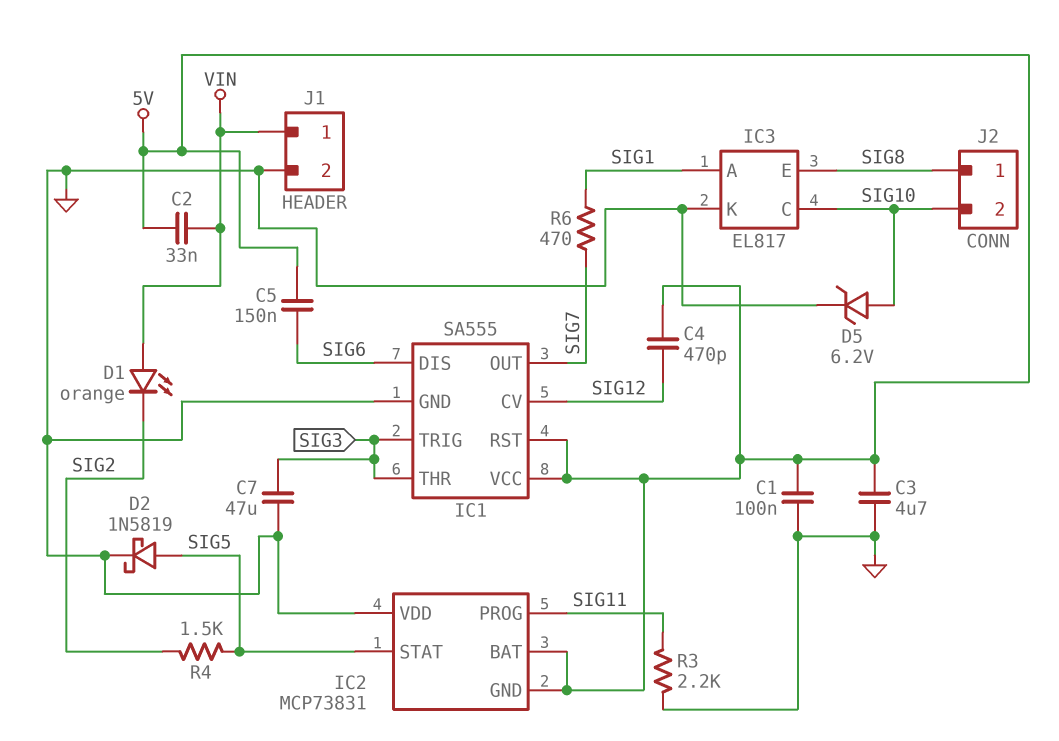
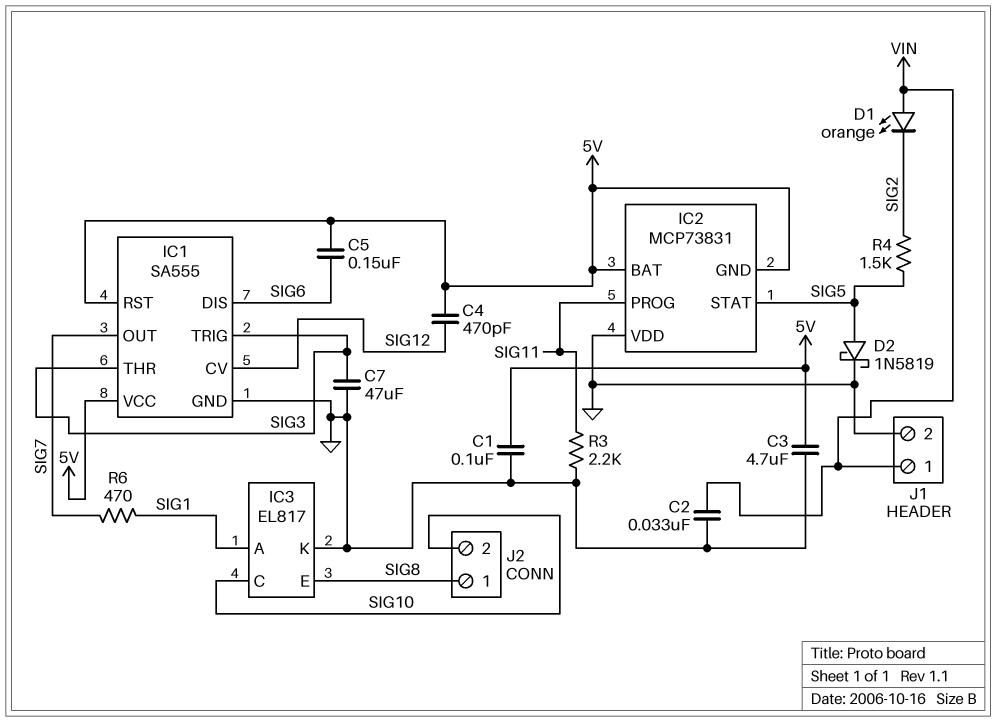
C2: 33nF (5V, VIN) -> 33nF (GND, VIN)
D5: zener 6.2V (A SIG10, K GND) -> none

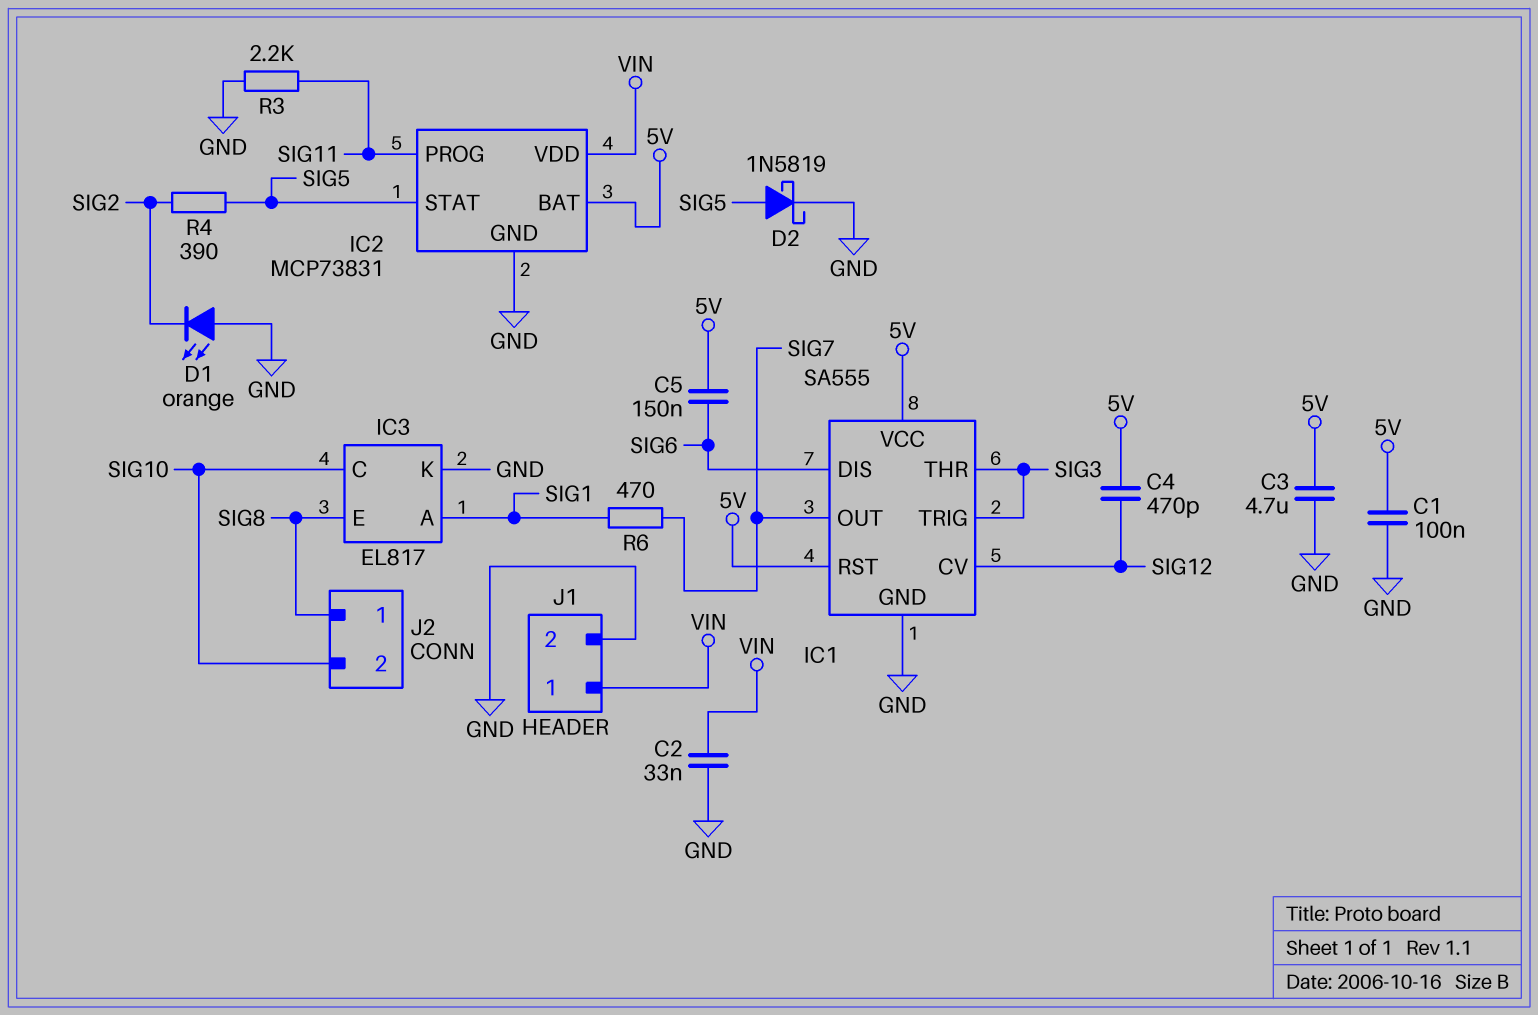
C7: 47uF (GND, SIG3) -> none
D1: LED orange (A VIN, K SIG2) -> LED orange (A GND, K SIG2)
IC2 pin GND: 5V -> GND
IC2 pin VDD: GND -> VIN
R4: 1.5k (SIG2, SIG5) -> 390 (SIG2, SIG5)

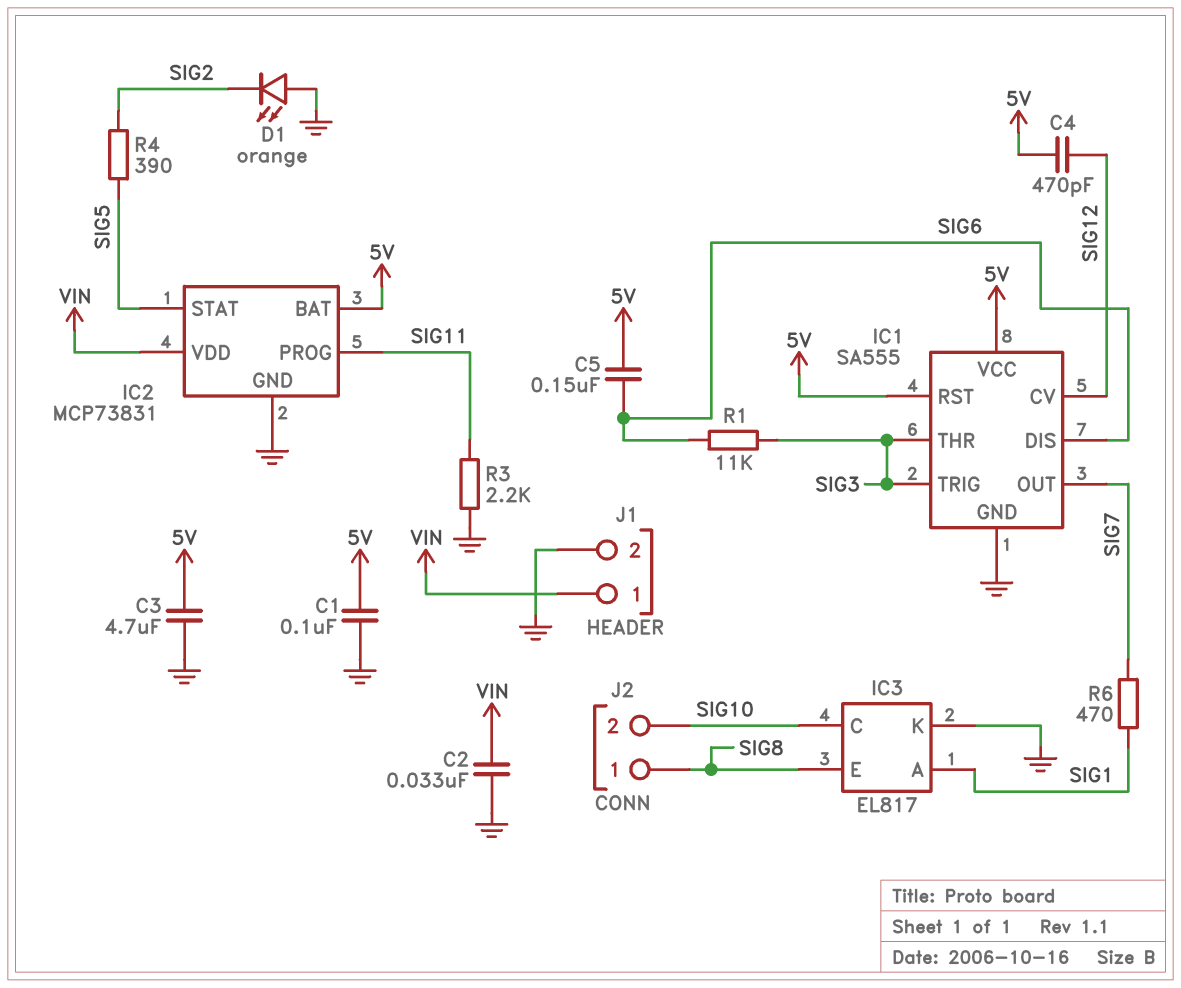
D2: schottky 1N5819 (A SIG5, K GND) -> none
R1: none -> 11k (SIG3, SIG6)

